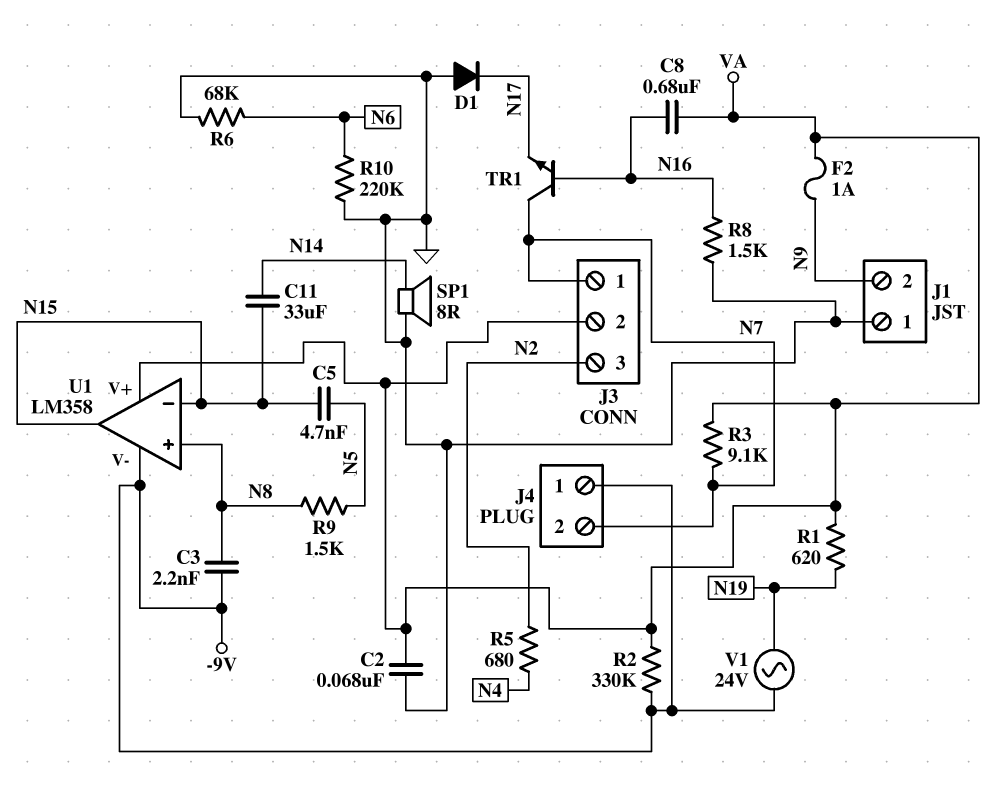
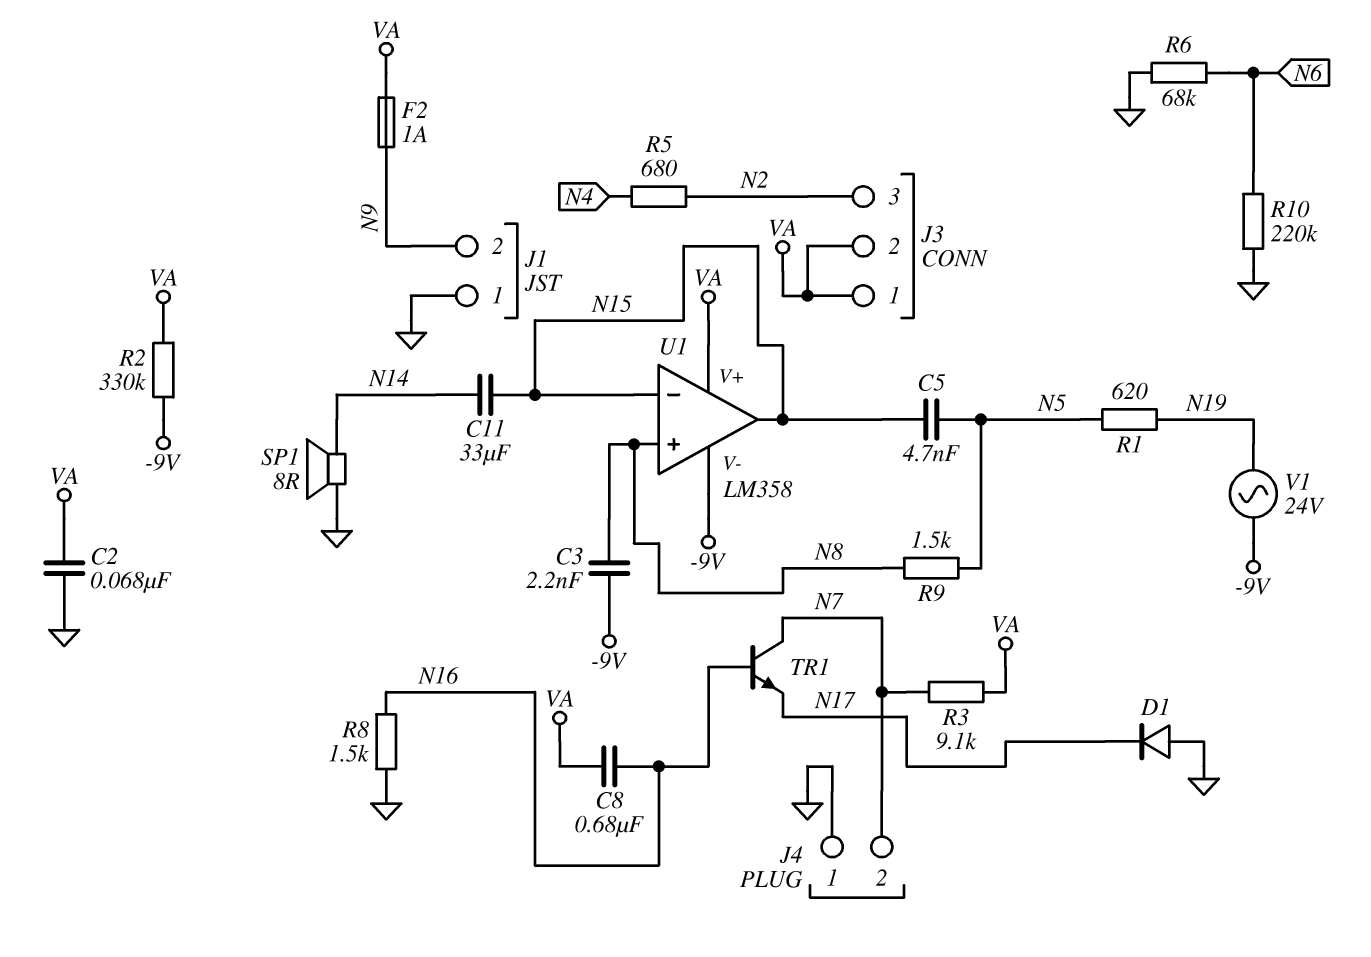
J3 pin 1: N7 -> VA
J4 pin 1: -9V -> GND
R1: 620 (N19, VA) -> 620 (N5, N19)

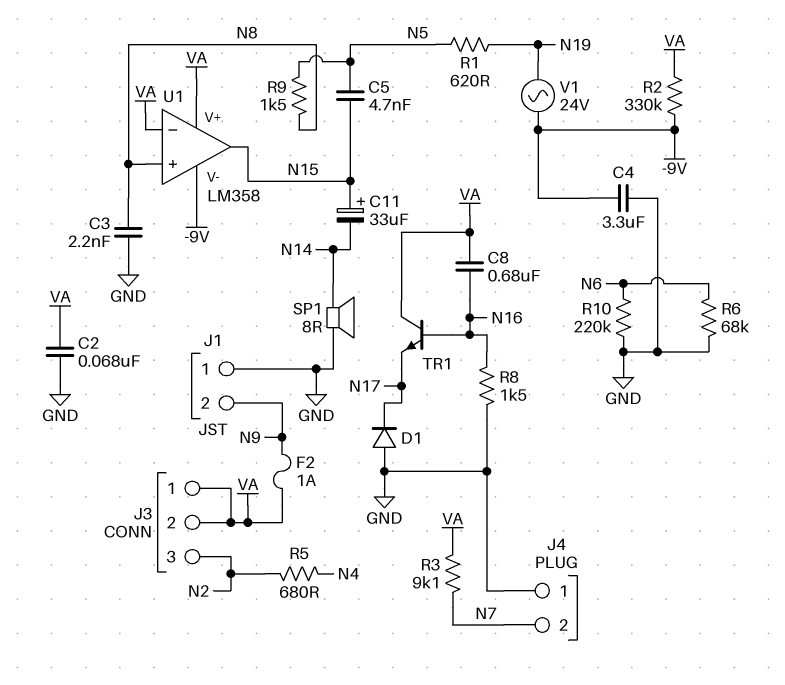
C3: 2.2nF (-9V, N8) -> 2.2nF (GND, N8)
C4: none -> 3.3uF (-9V, GND)
C11: 33uF (N14, N15) -> 33uF (plus N15, minus N14)
TR1: NPN (B N16, C N7, E N17) -> NPN (B N16, C VA, E N17)
U1 pin in-: N15 -> VA

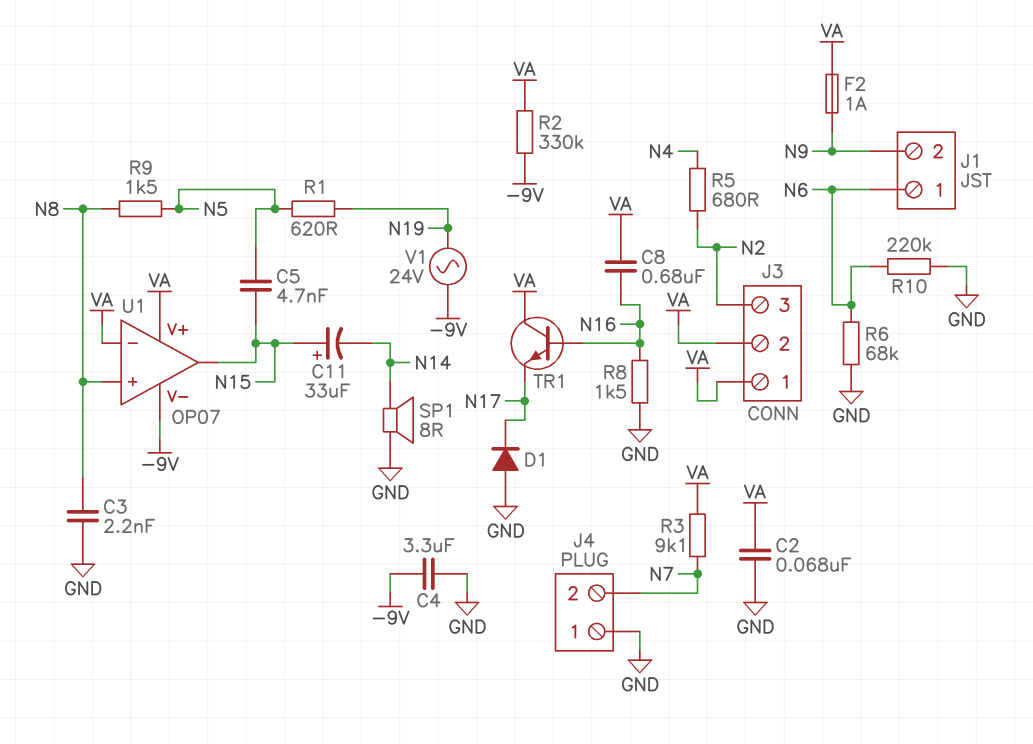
J1 pin 1: GND -> N6
U1: LM358 -> OP07

